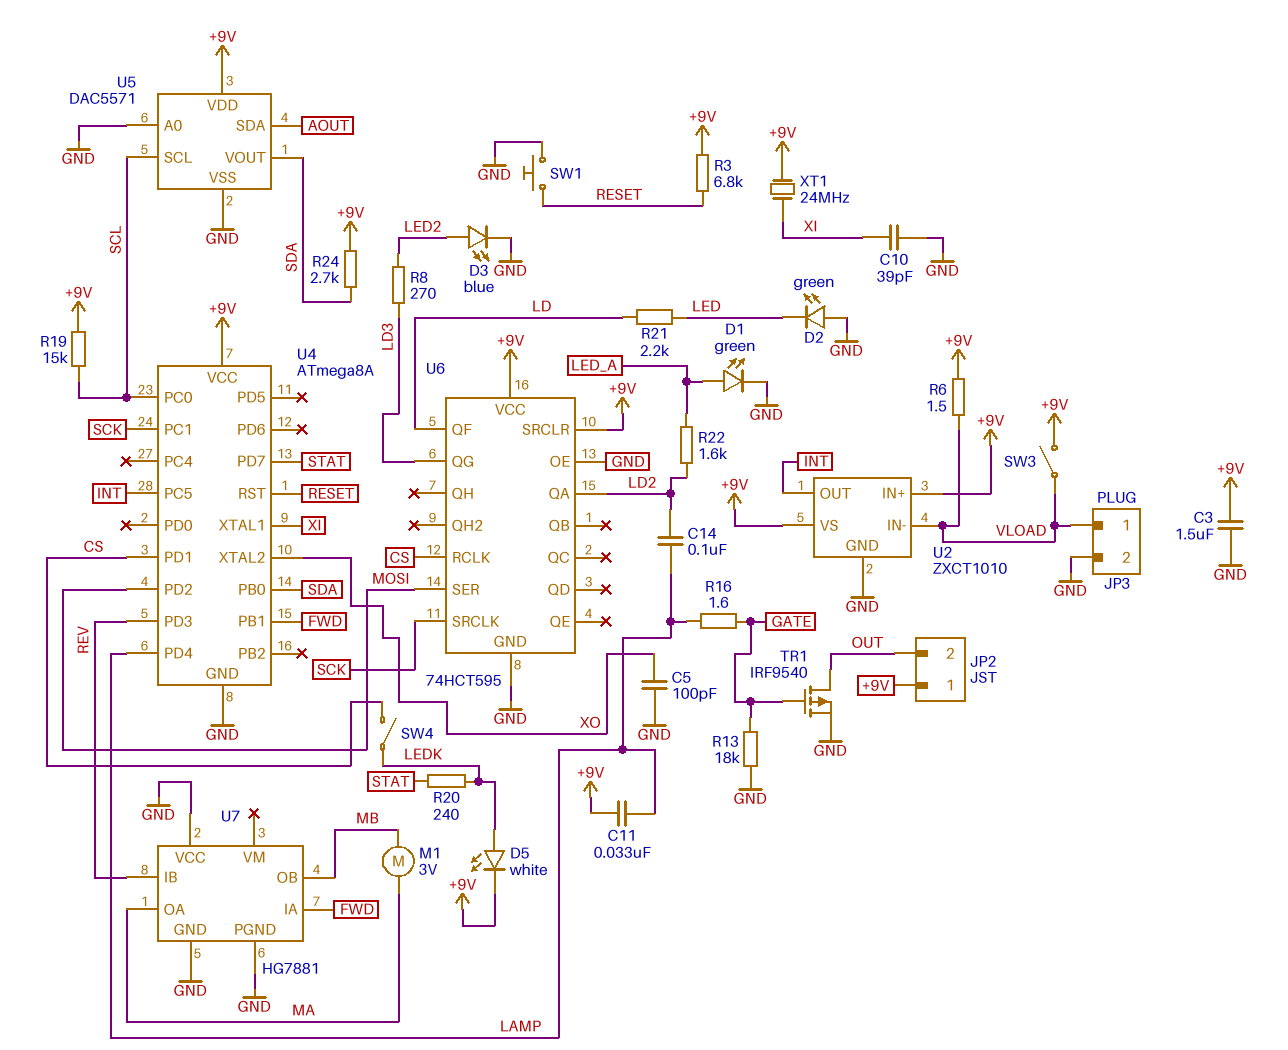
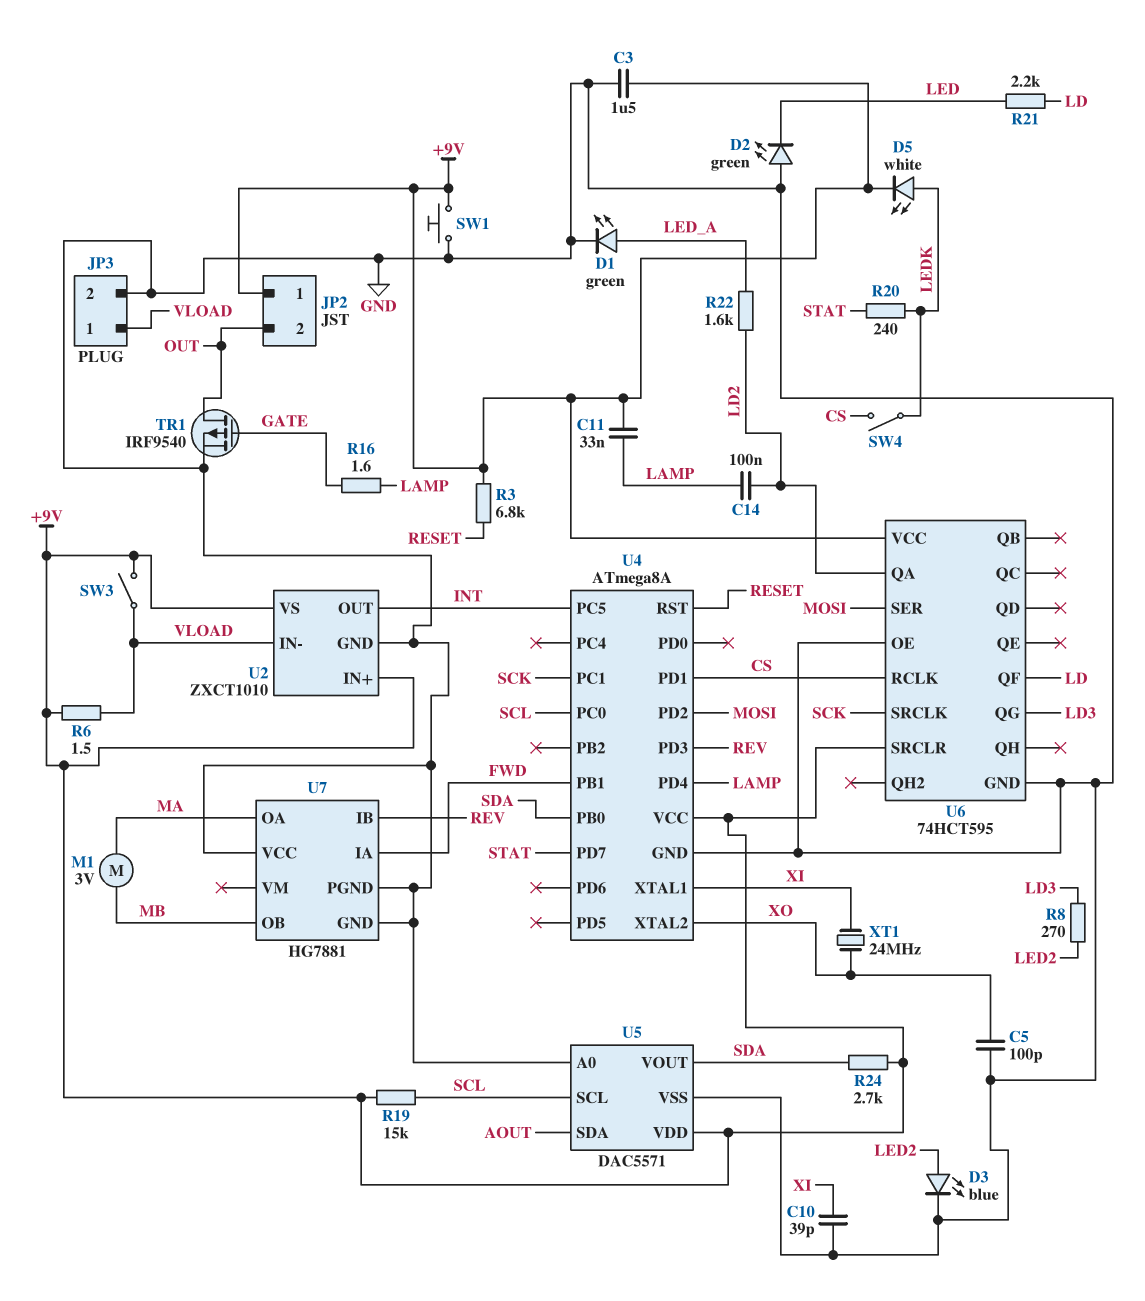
R13: 18k (GATE, GND) -> none
SW1: button (GND, RESET) -> button (+9V, GND)
XT1: 24MHz (+9V, XI) -> 24MHz (XI, XO)

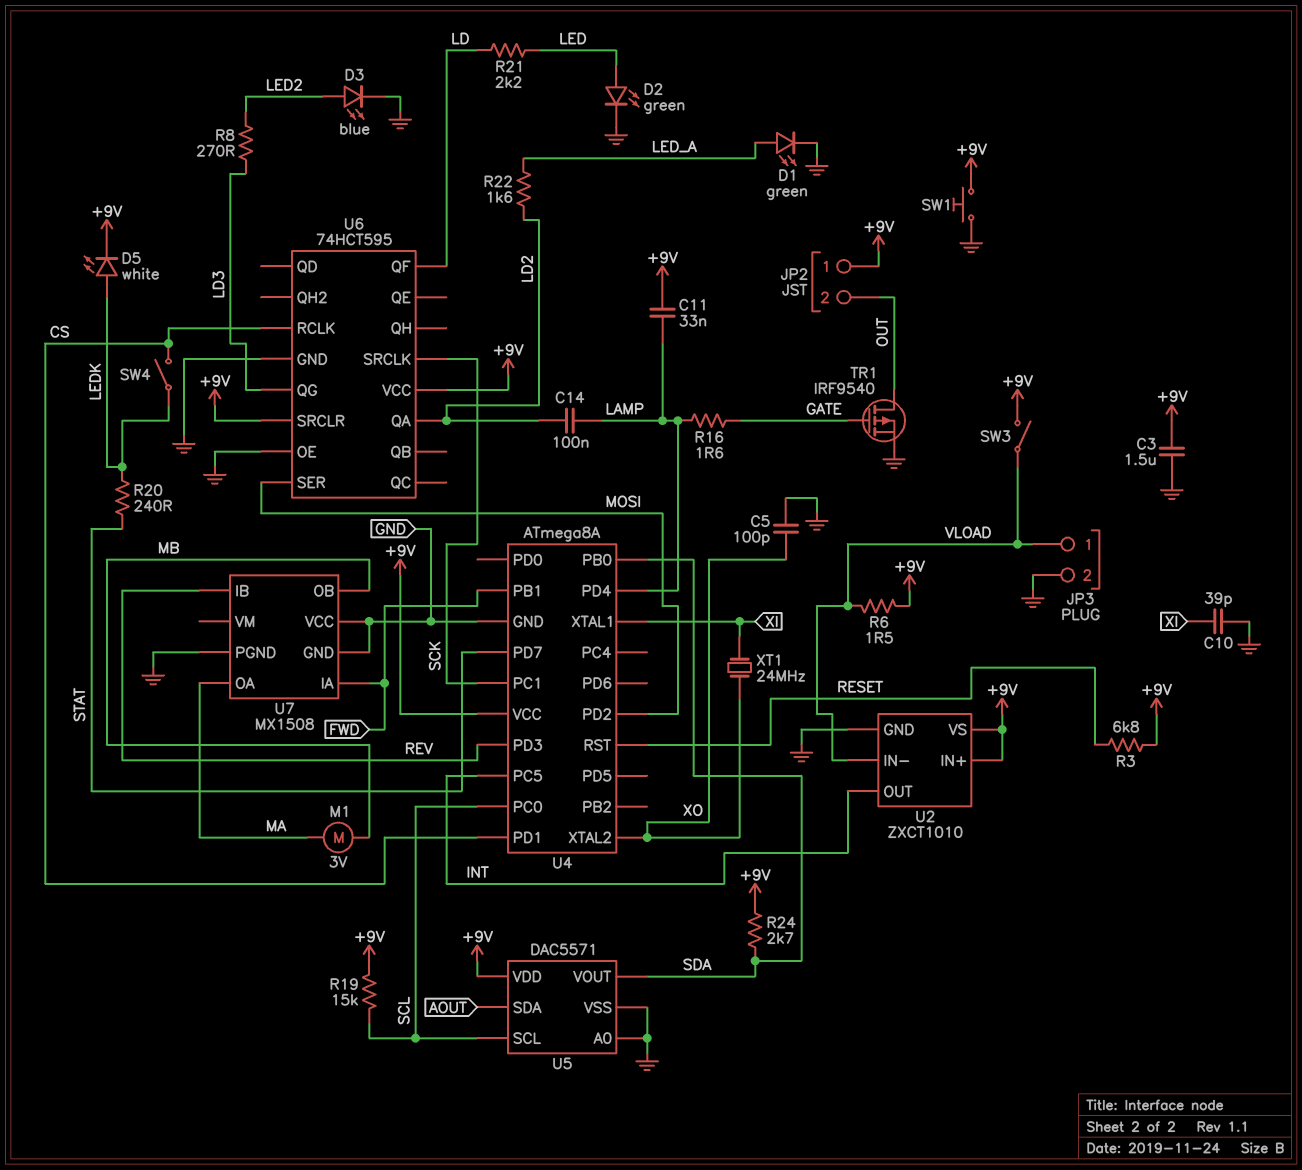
D2: LED green (A GND, K LED) -> LED green (A LED, K GND)
U7: HG7881 -> MX1508

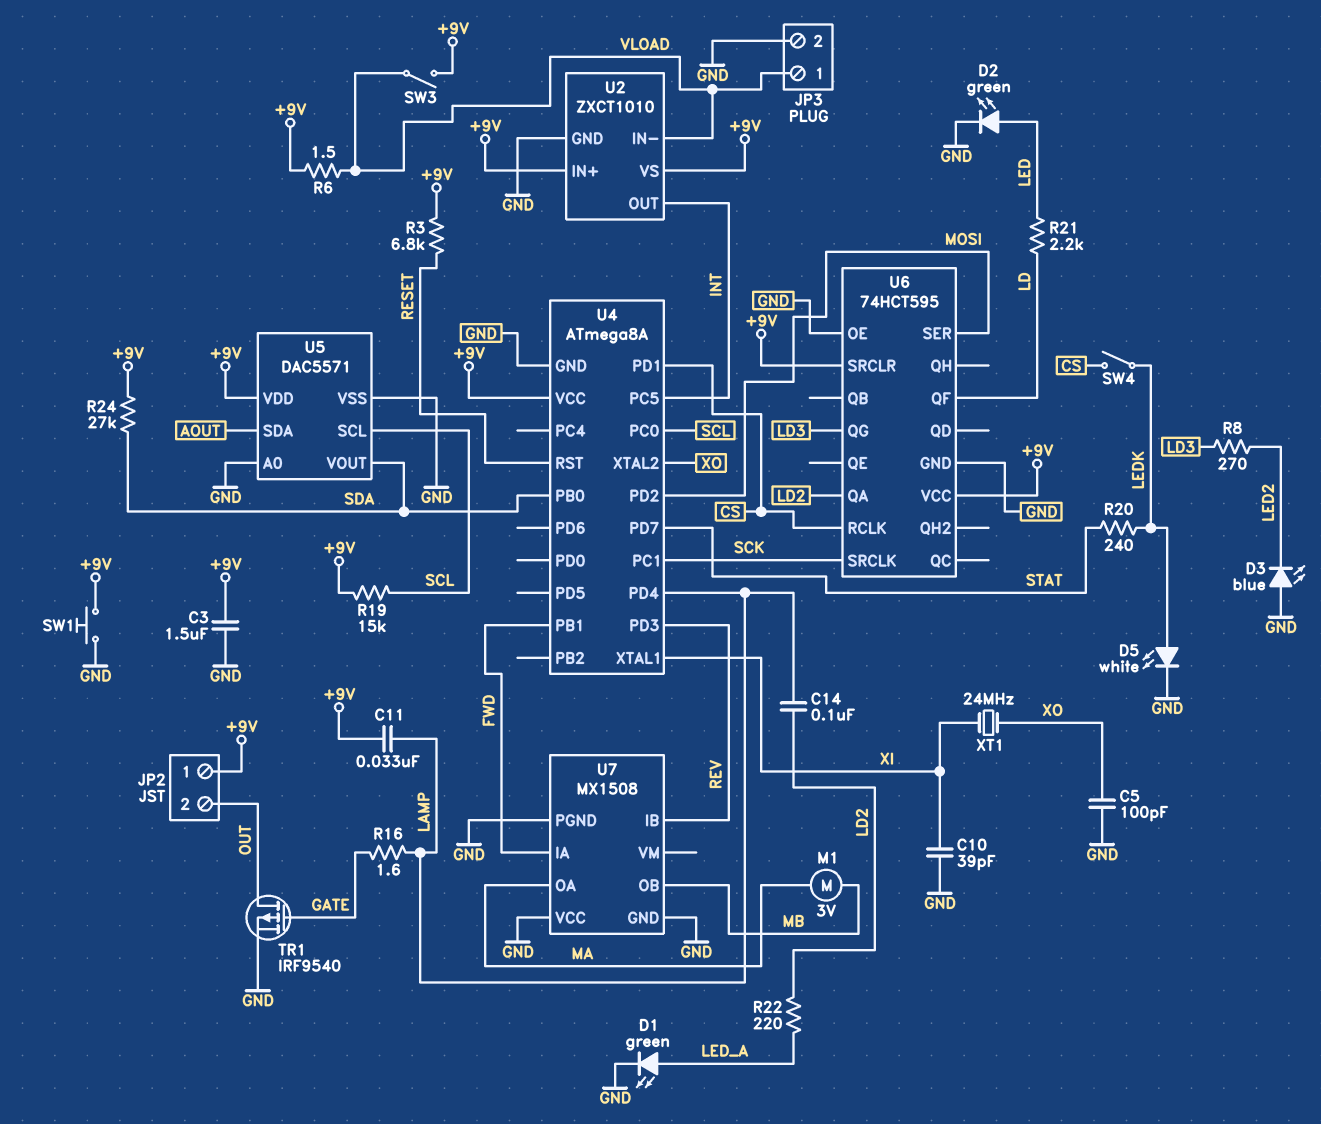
D3: LED blue (A LED2, K GND) -> LED blue (A GND, K LED2)
D5: LED white (A LEDK, K +9V) -> LED white (A LEDK, K GND)
R22: 1.6k (LD2, LED_A) -> 220 (LD2, LED_A)
R24: 2.7k (+9V, SDA) -> 27k (+9V, SDA)

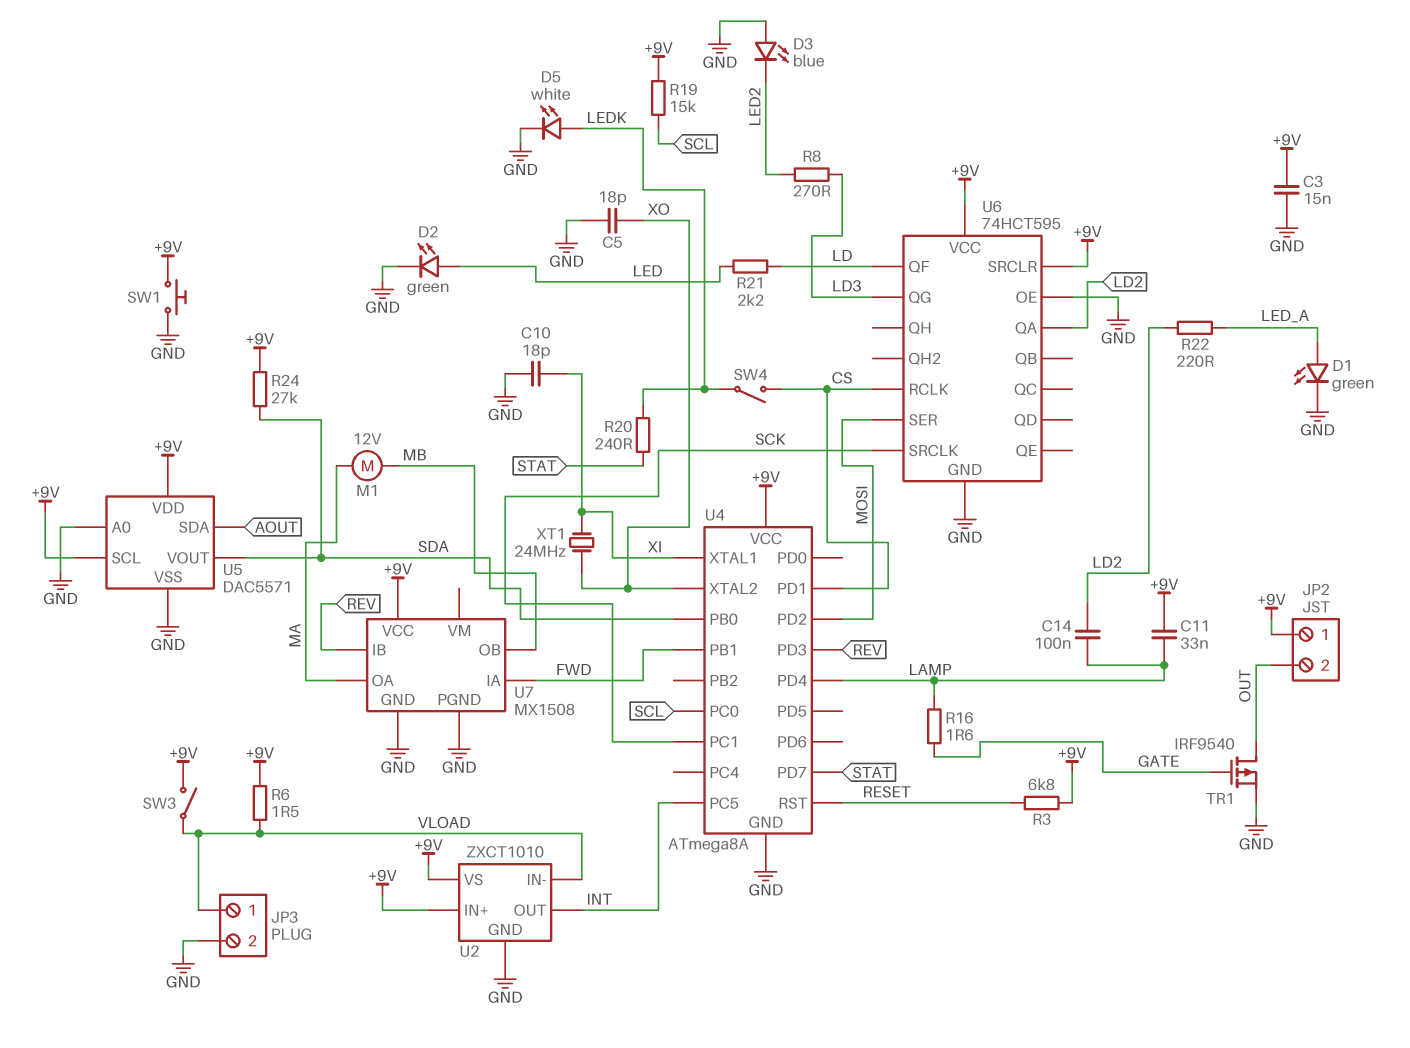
C3: 1.5uF (+9V, GND) -> 15nF (+9V, GND)
C5: 100pF (GND, XO) -> 18pF (GND, XO)
C10: 39pF (GND, XI) -> 18pF (GND, XI)
M1: motor 3V (MA, MB) -> motor 12V (MA, MB)
U5 pin SCL: SCL -> +9V
U7 pin VCC: GND -> +9V

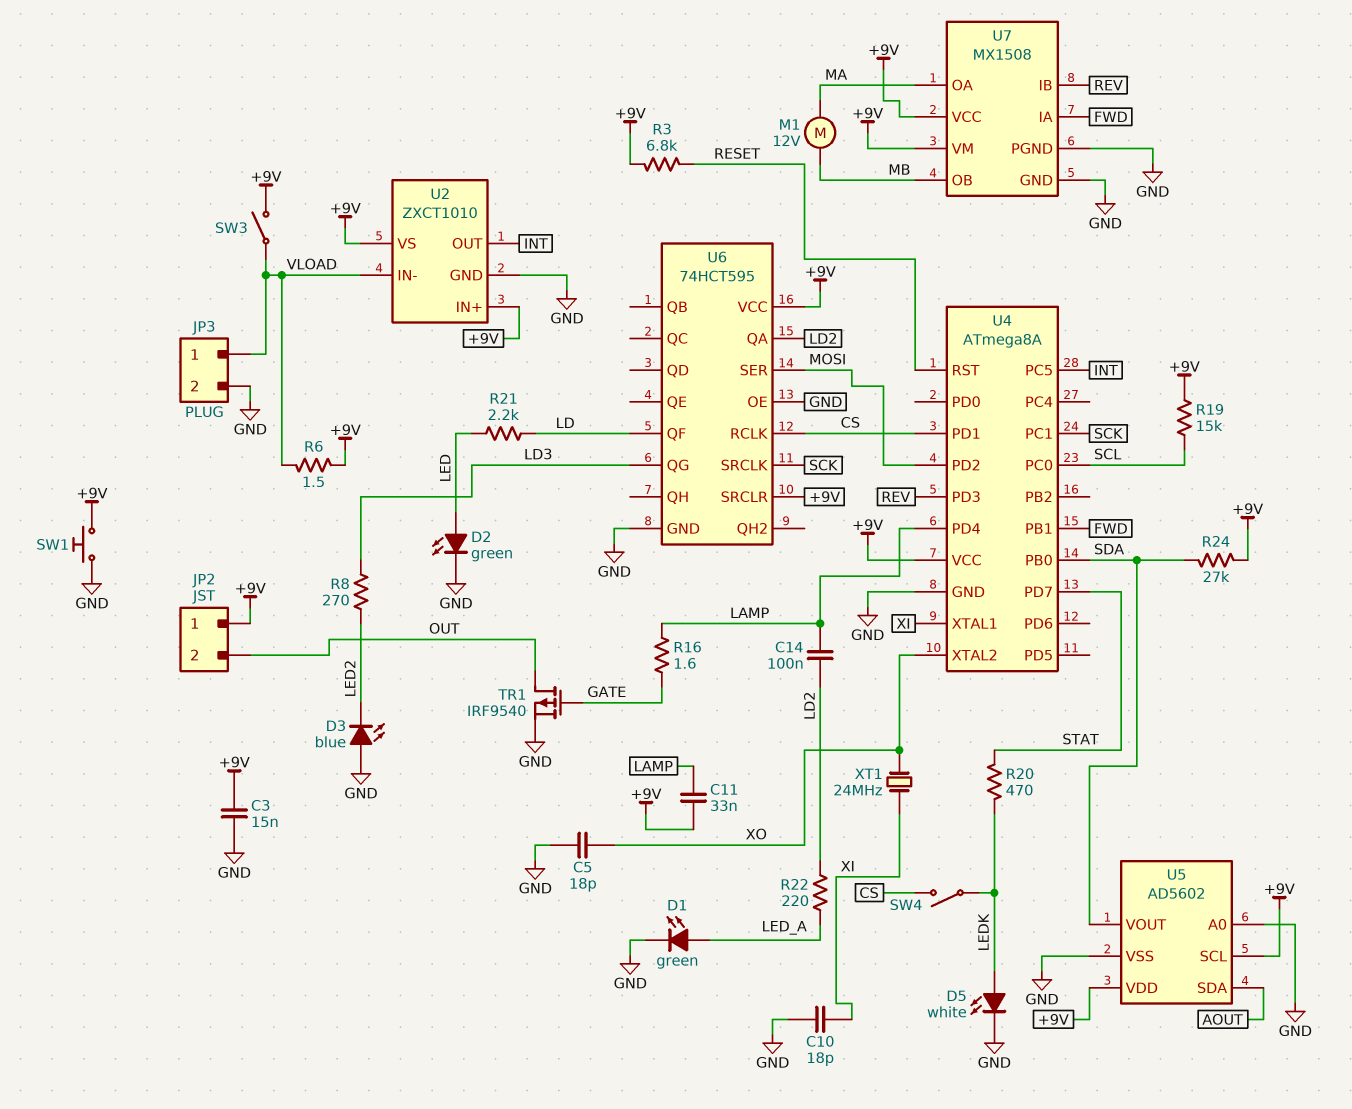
R20: 240 (LEDK, STAT) -> 470 (LEDK, STAT)
U5: DAC5571 -> AD5602
U7 pin VM: none -> +9V

